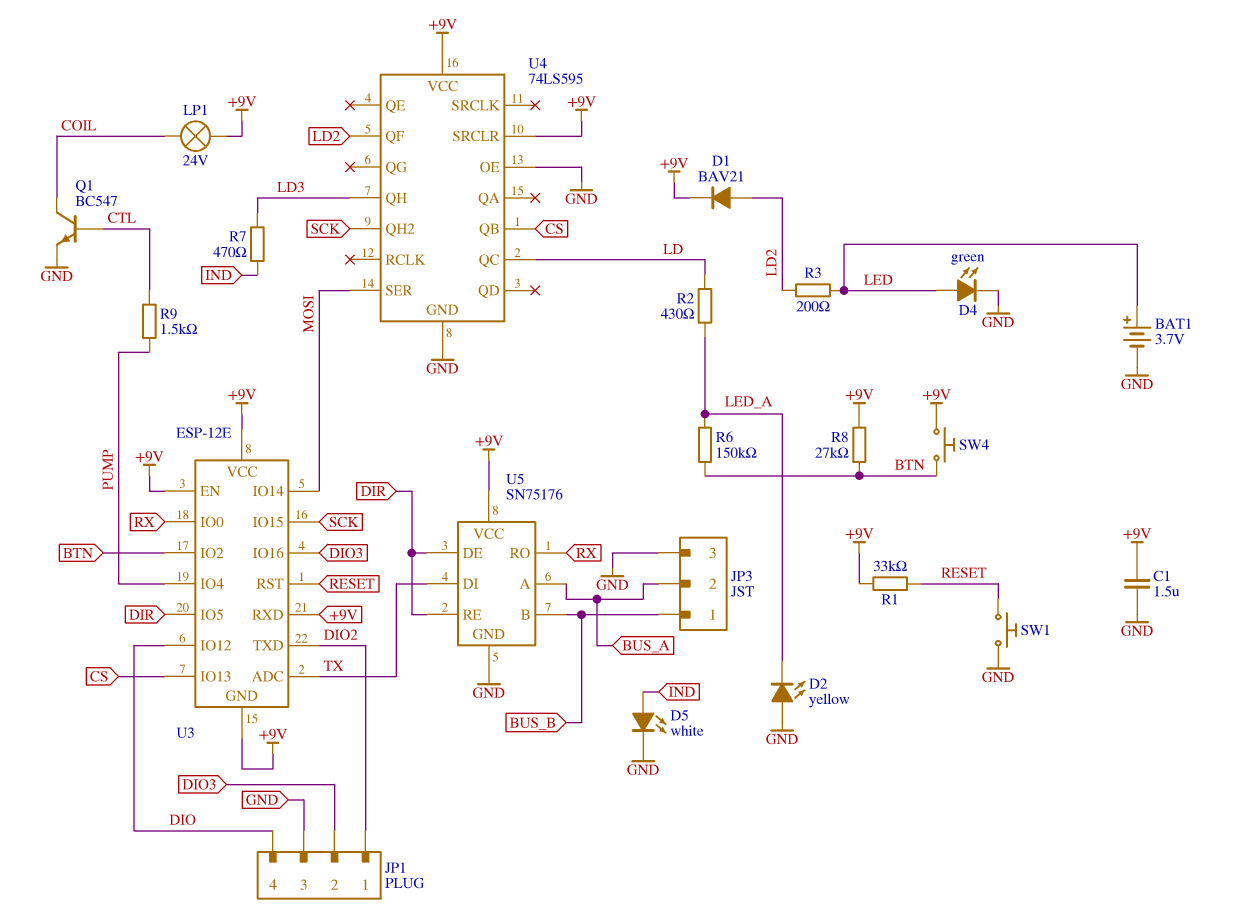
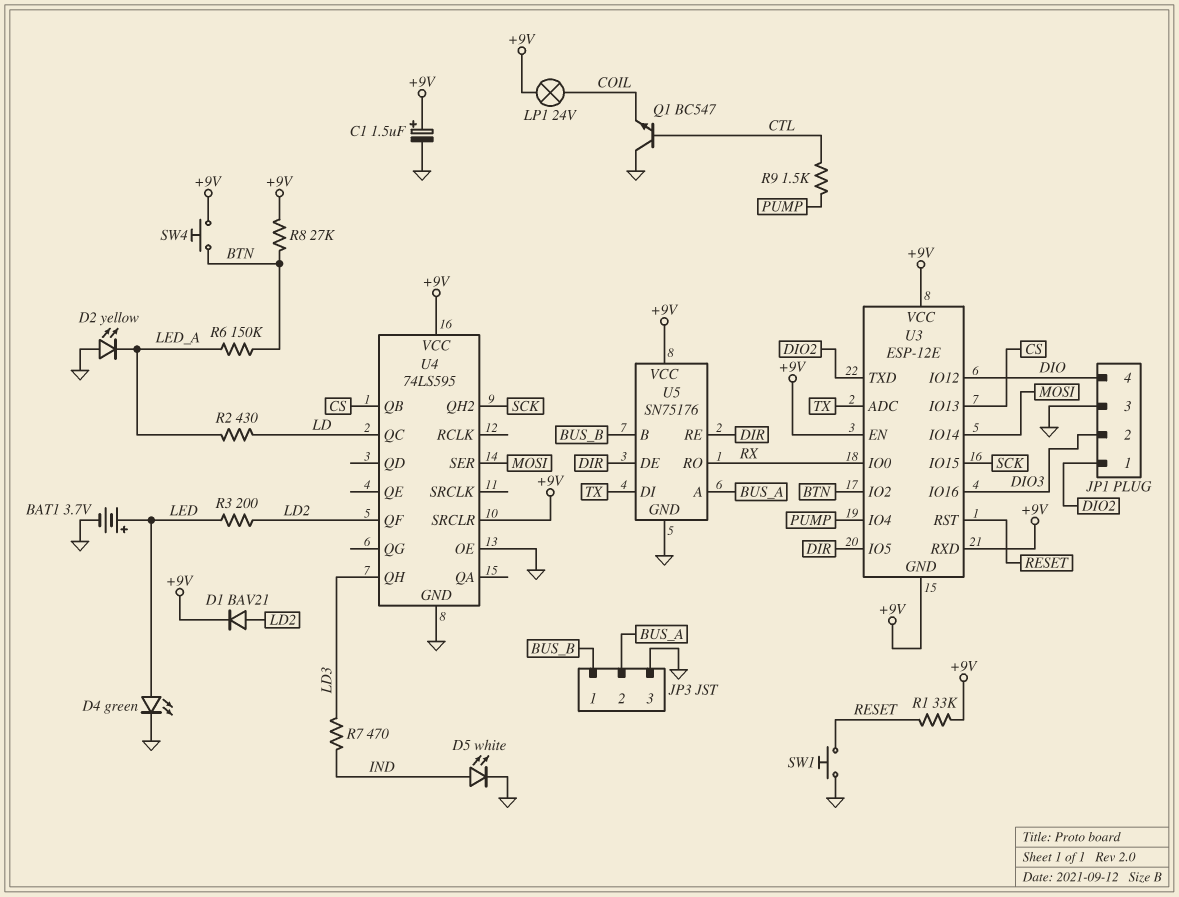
C1: 1.5uF (+9V, GND) -> 1.5uF (plus +9V, minus GND)
Q1: NPN BC547 (B CTL, C COIL, E GND) -> NPN BC547 (B CTL, C GND, E COIL)

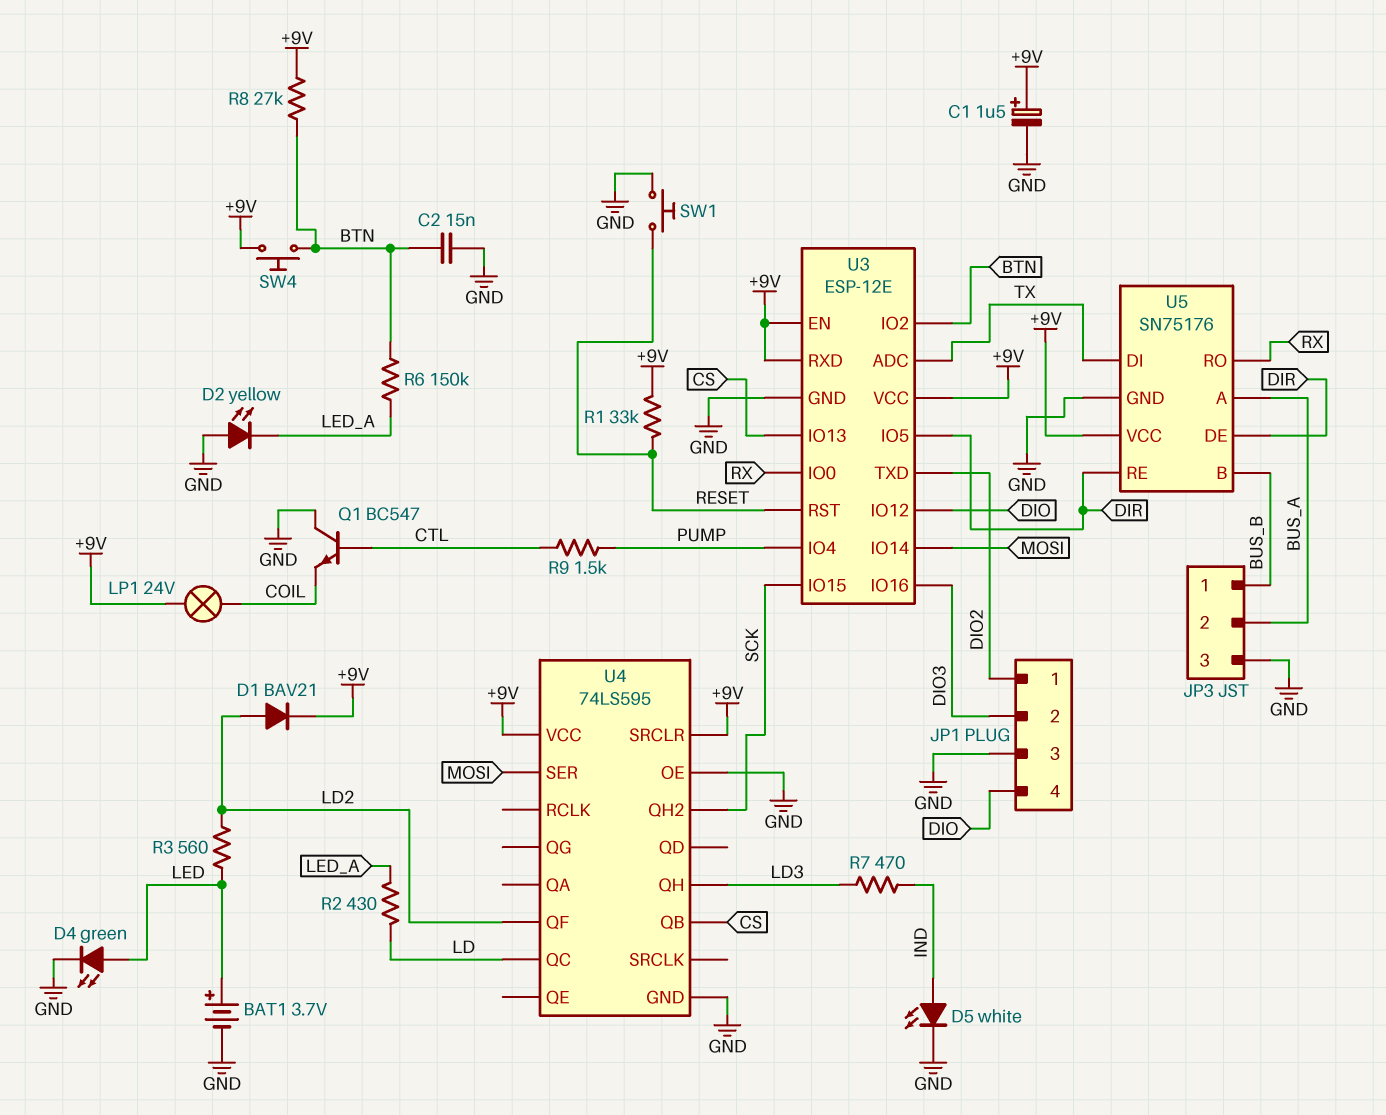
C2: none -> 15nF (BTN, GND)
R3: 200 (LD2, LED) -> 560 (LD2, LED)
U3 pin GND: +9V -> GND

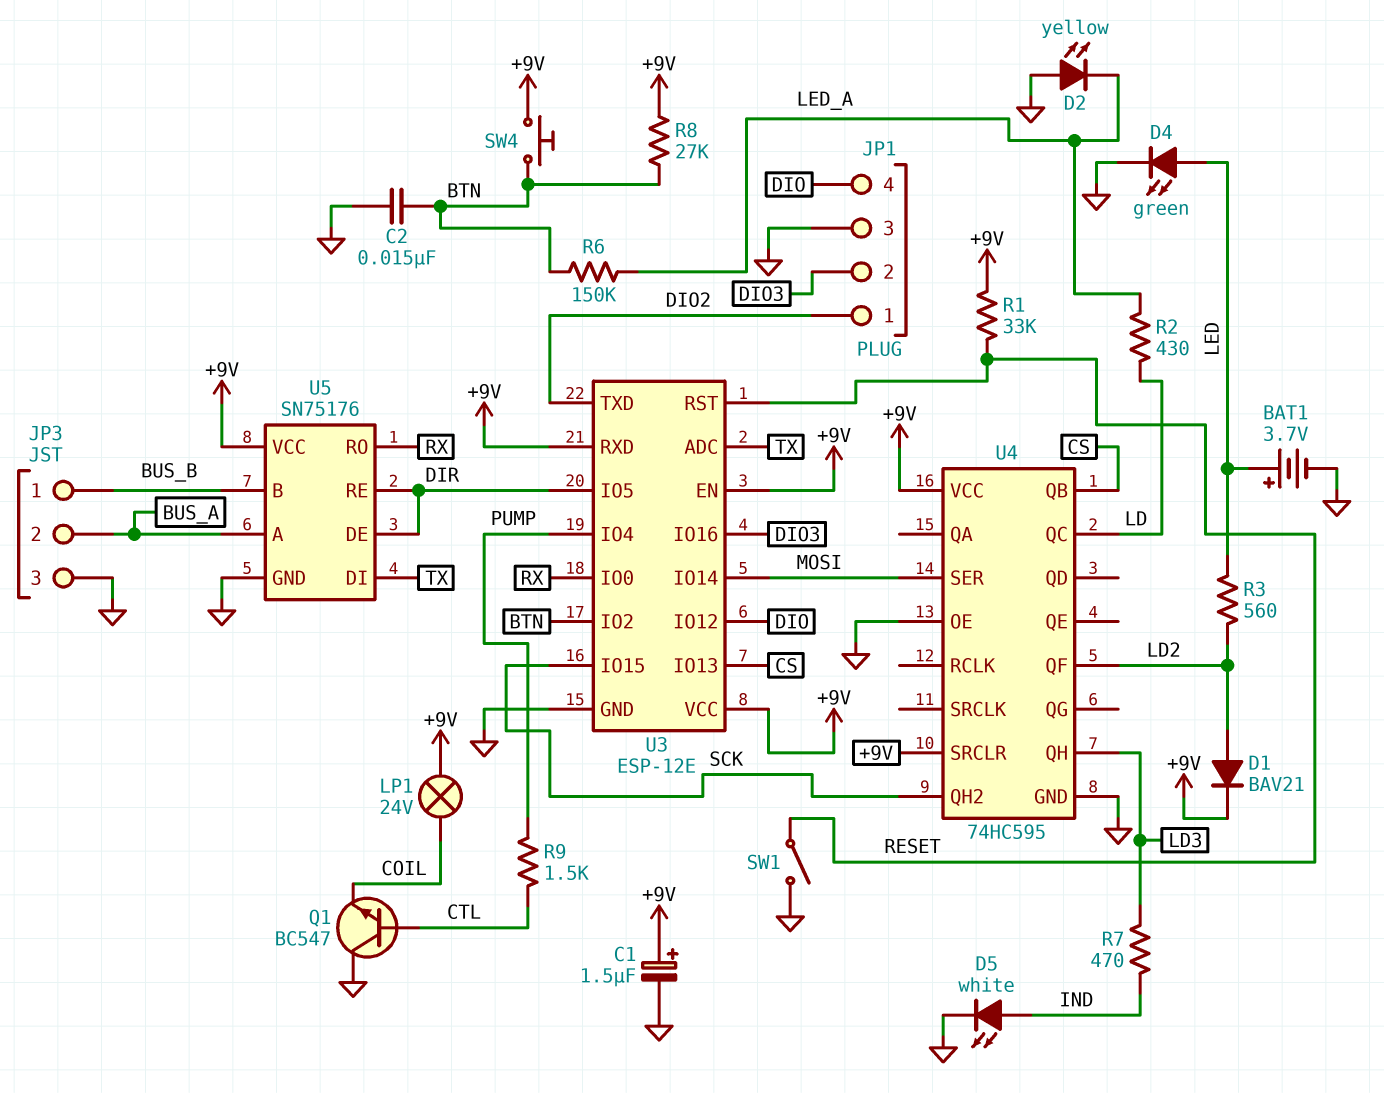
SW1: button (GND, RESET) -> switch (GND, RESET)
U4: 74LS595 -> 74HC595

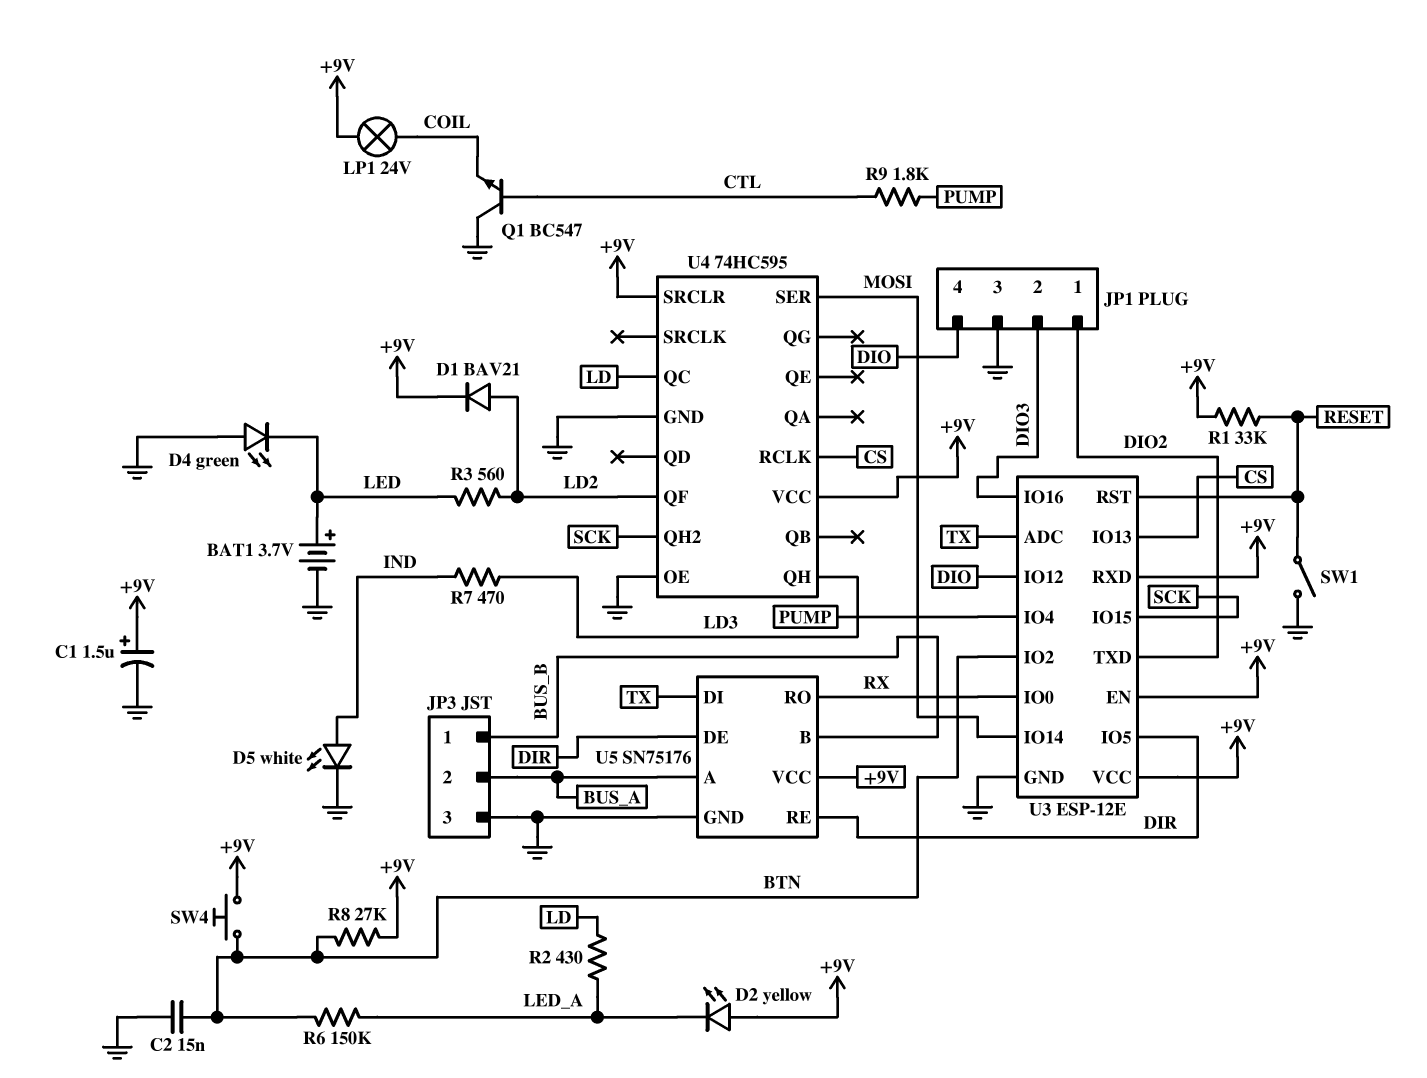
D2: LED yellow (A GND, K LED_A) -> LED yellow (A +9V, K LED_A)
D4: LED green (A LED, K GND) -> LED green (A GND, K LED)
R9: 1.5k (CTL, PUMP) -> 1.8k (CTL, PUMP)
U4 pin QB: CS -> none
U4 pin RCLK: none -> CS

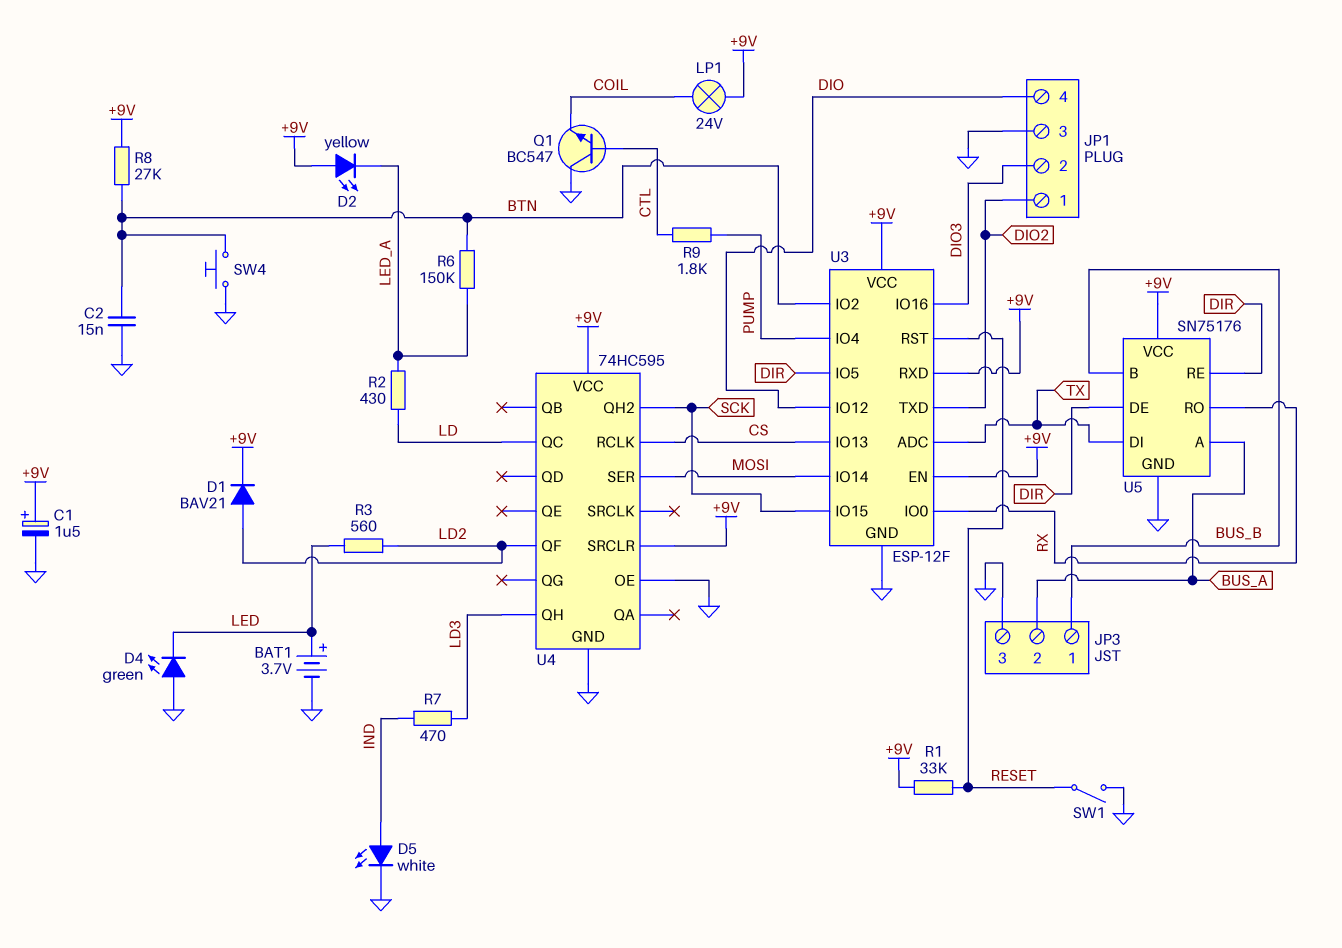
SW4: button (+9V, BTN) -> button (BTN, GND)
U3: ESP-12E -> ESP-12F

